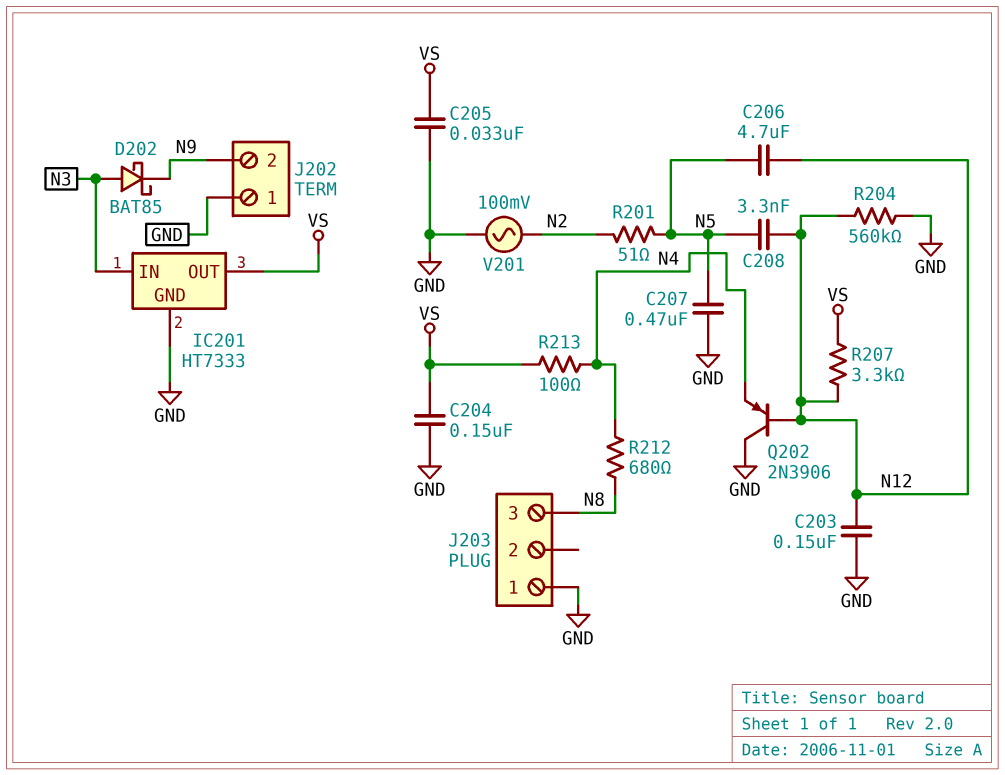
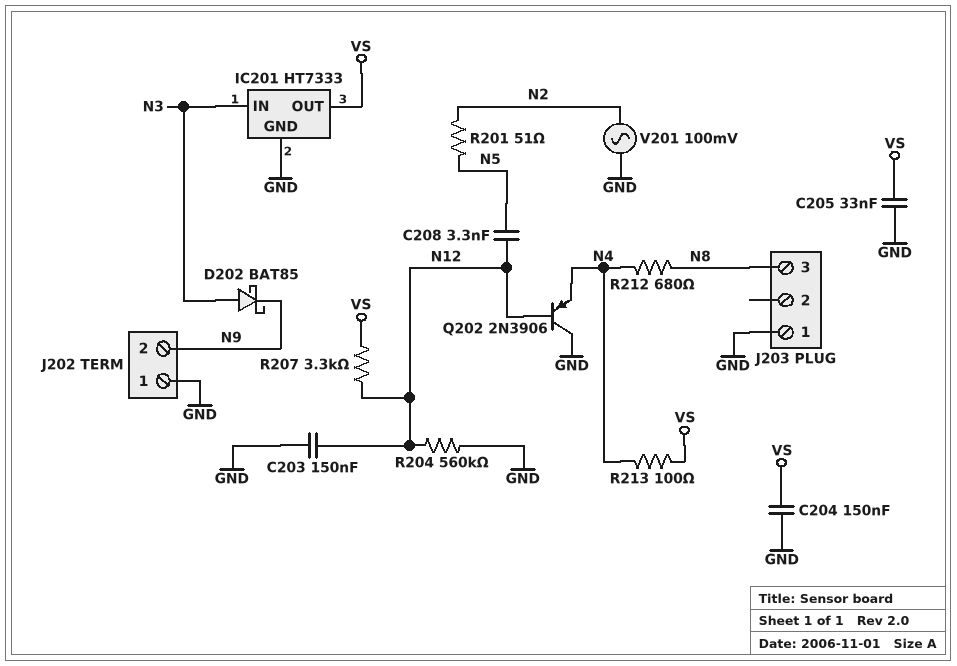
C206: 4.7uF (N5, N12) -> none
C207: 470nF (GND, N5) -> none

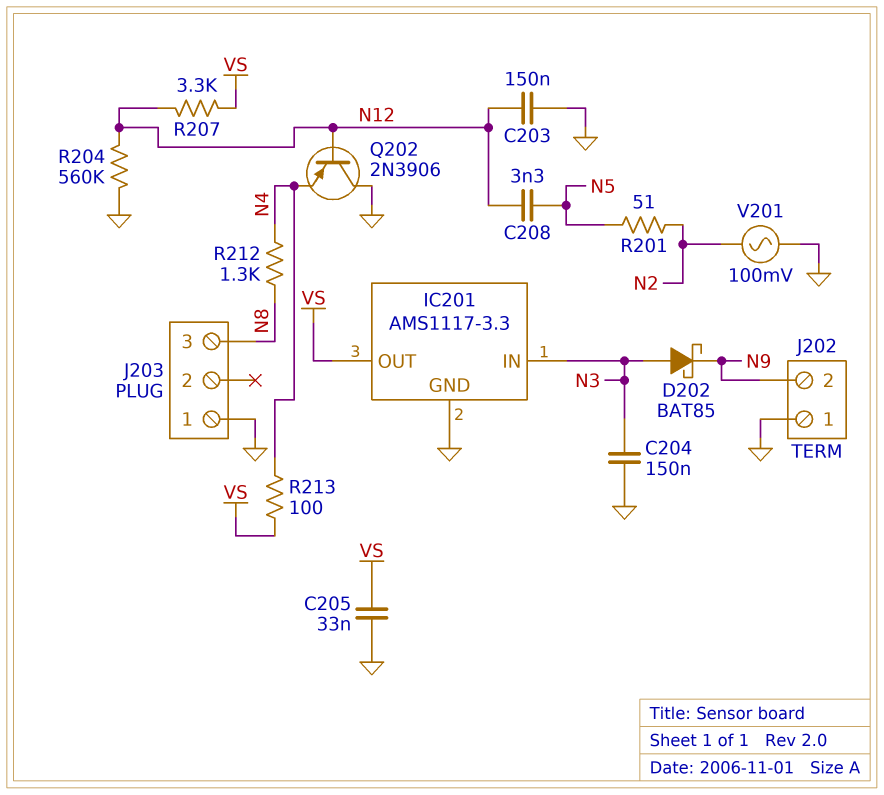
C204: 150nF (GND, VS) -> 150nF (GND, N3)
IC201: HT7333 -> AMS1117-3.3
R212: 680 (N4, N8) -> 1.3k (N4, N8)

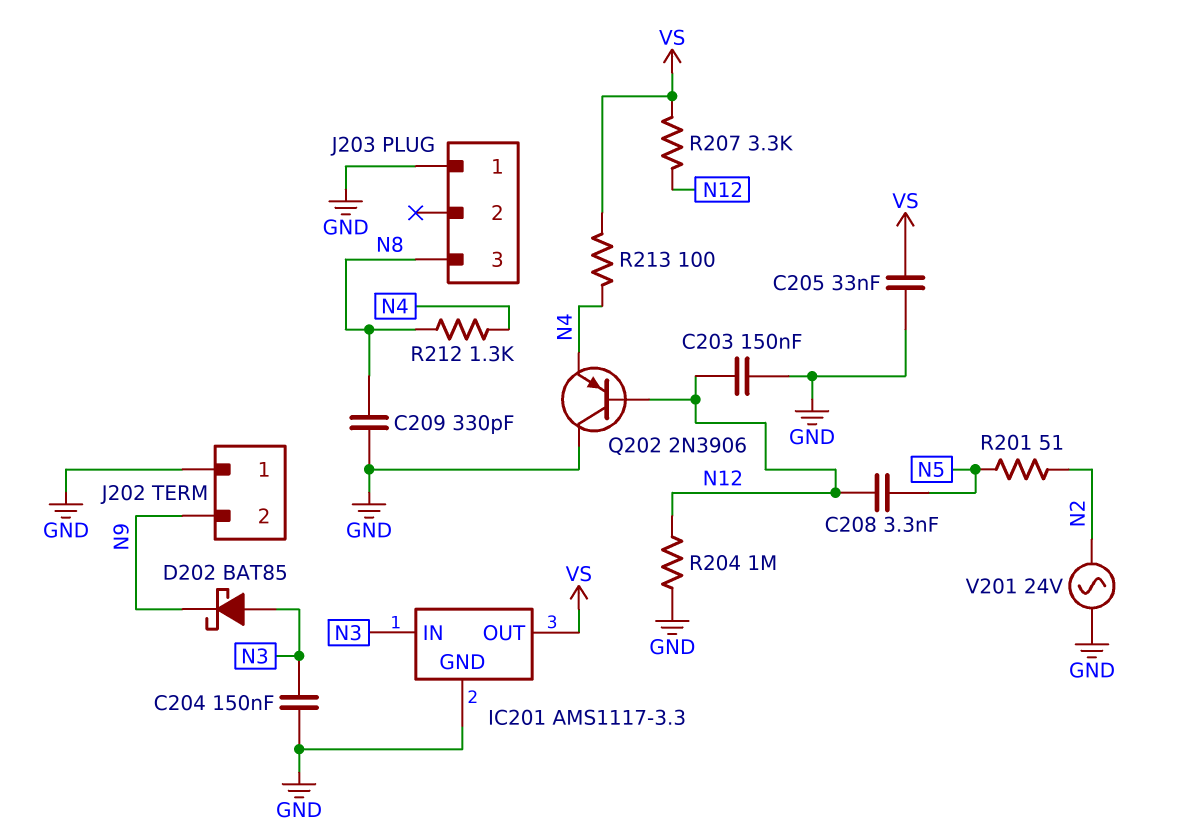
C209: none -> 330pF (GND, N8)
R204: 560k (GND, N12) -> 1M (GND, N12)
V201: AC 100mV (GND, N2) -> AC 24V (GND, N2)

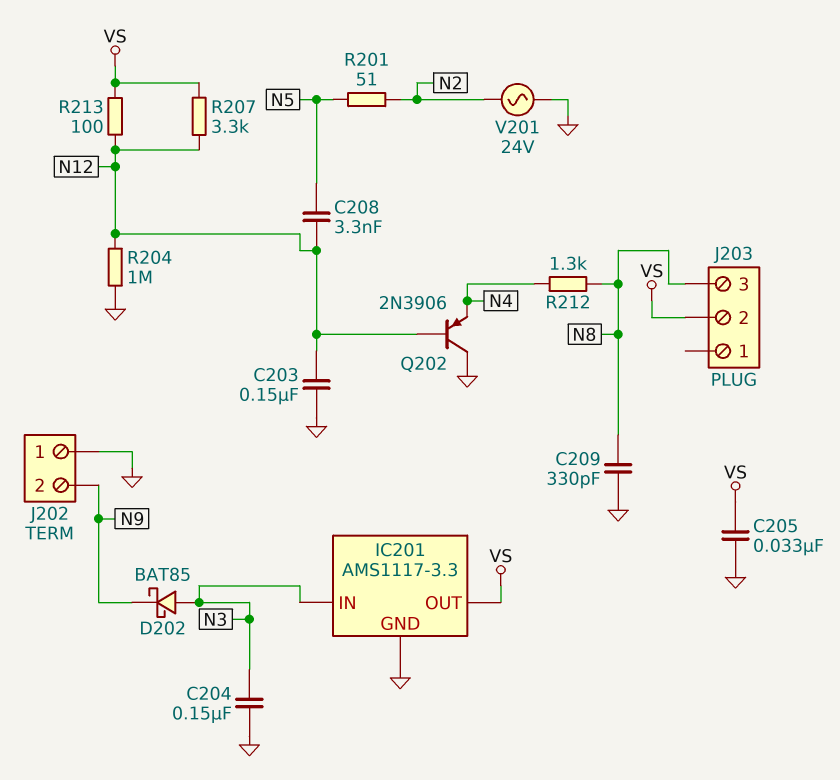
J203 pin 1: GND -> none
J203 pin 2: none -> VS
R213: 100 (N4, VS) -> 100 (N12, VS)

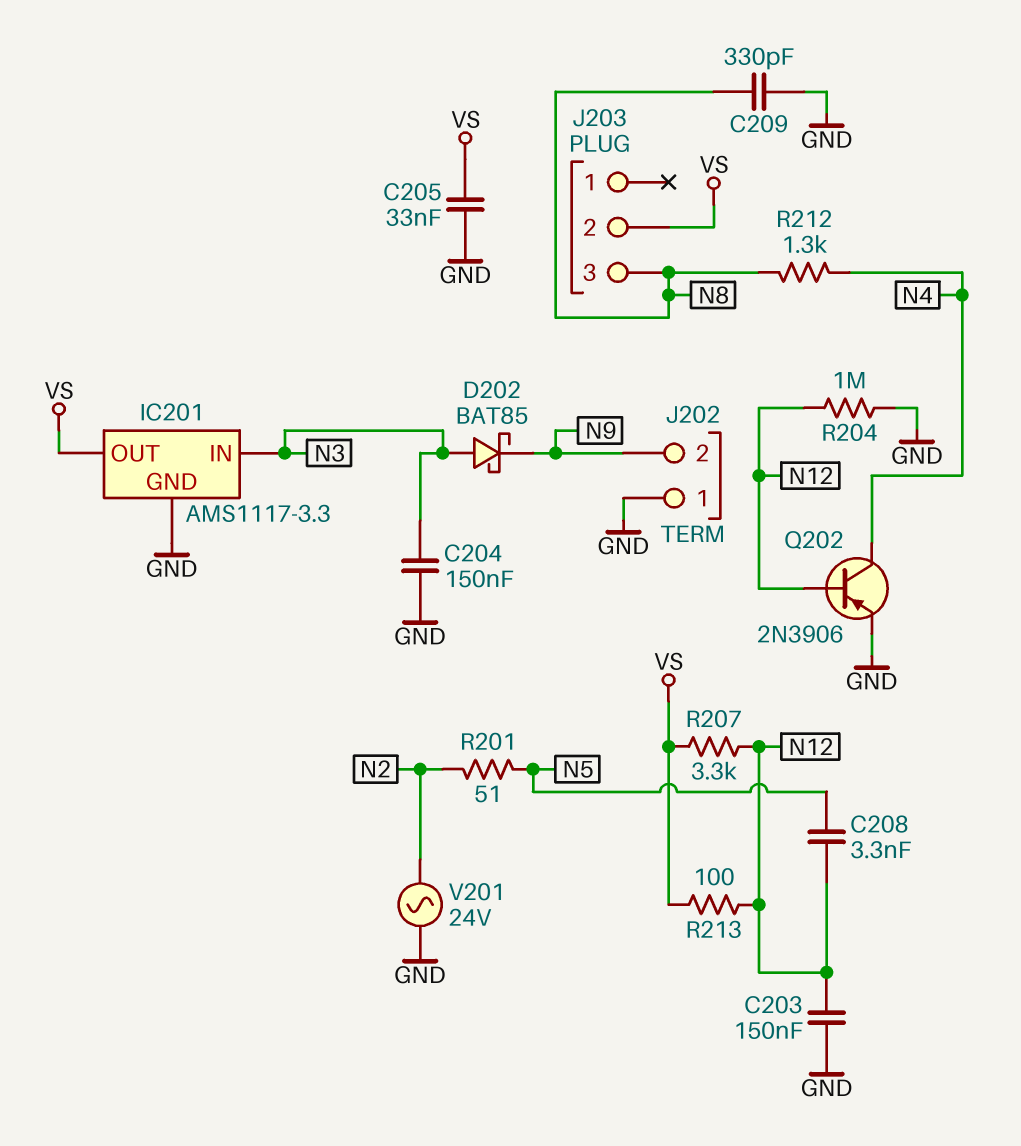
Q202: PNP 2N3906 (B N12, C GND, E N4) -> PNP 2N3906 (B N12, C N4, E GND)

